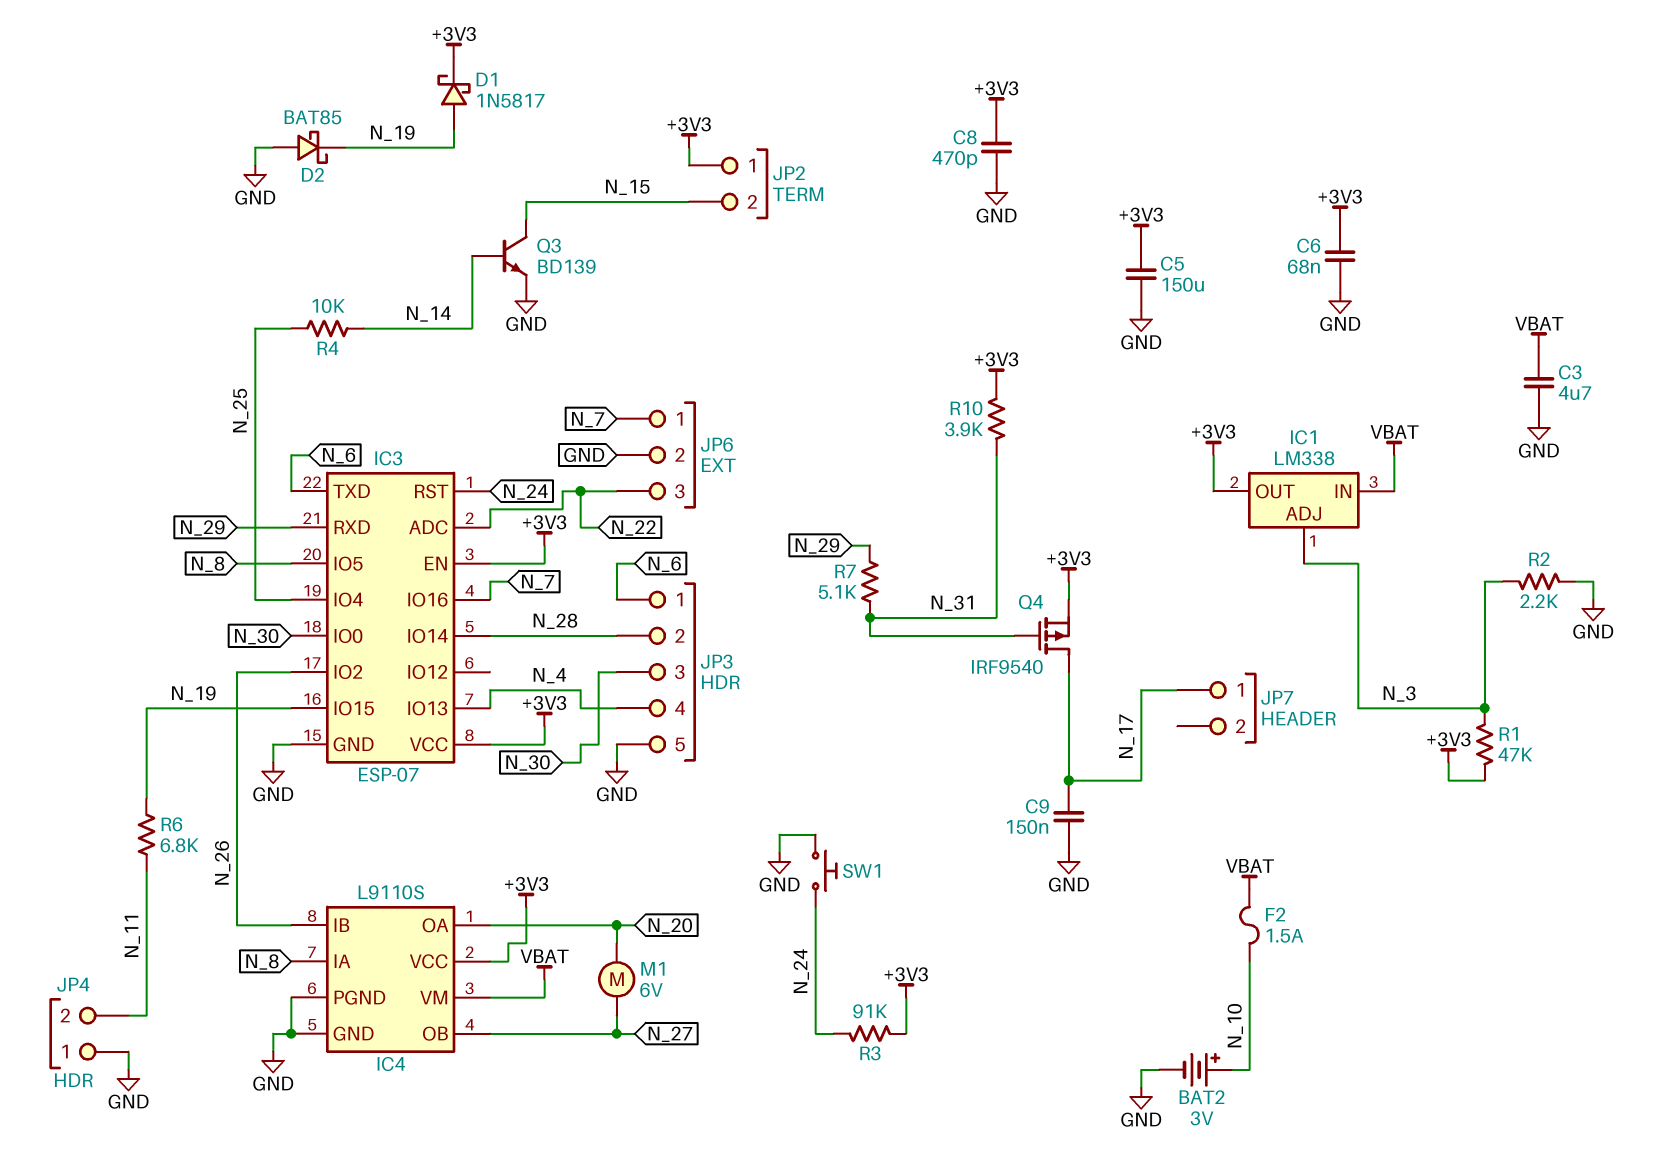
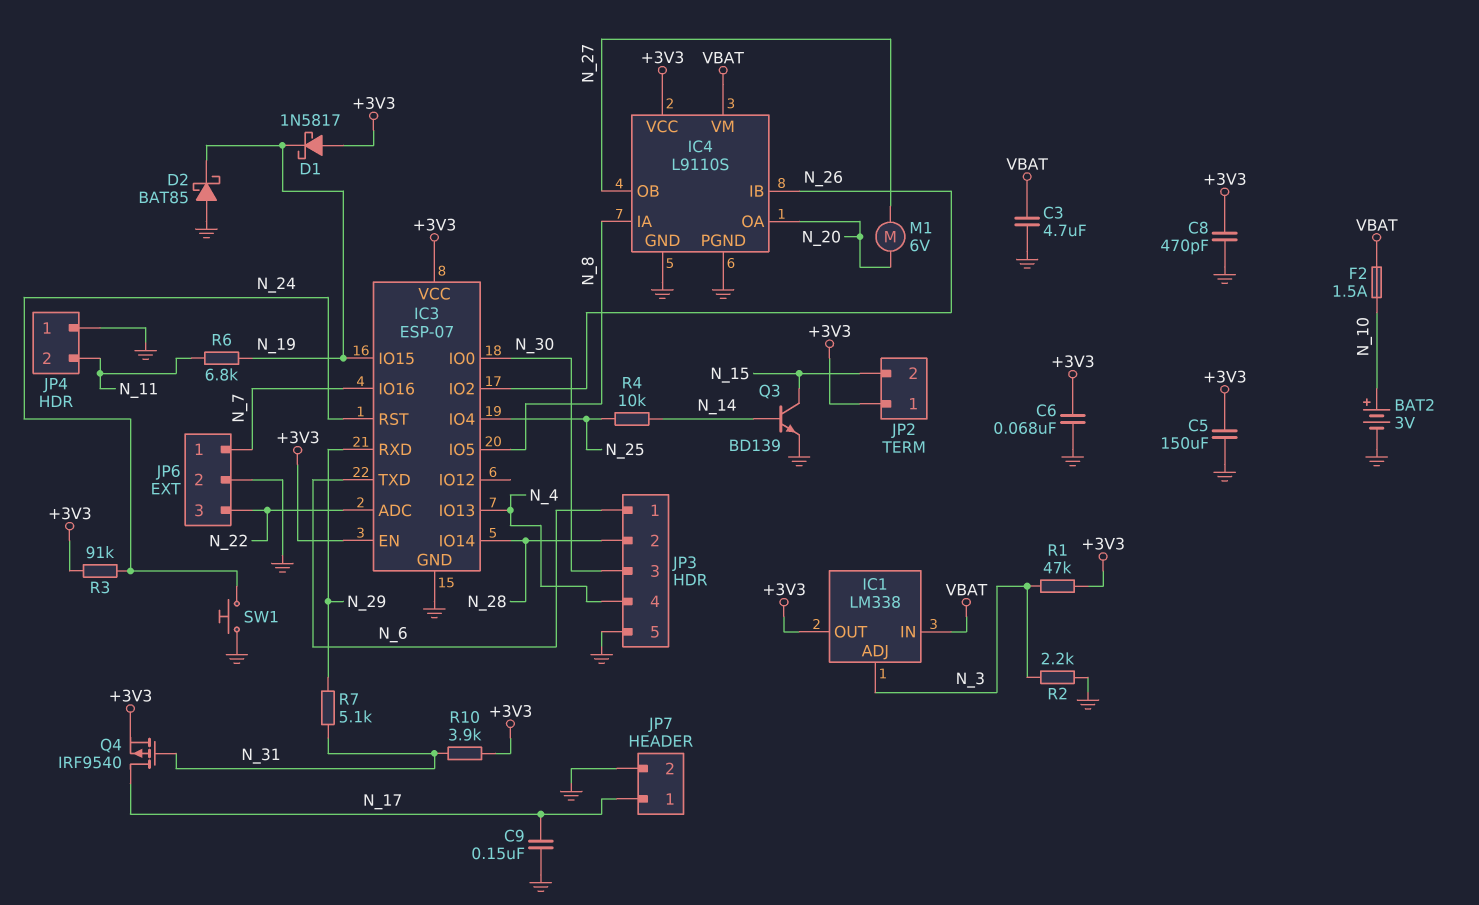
D1: schottky 1N5817 (A N_19, K +3V3) -> schottky 1N5817 (A +3V3, K N_19)
JP7 pin 2: none -> GND

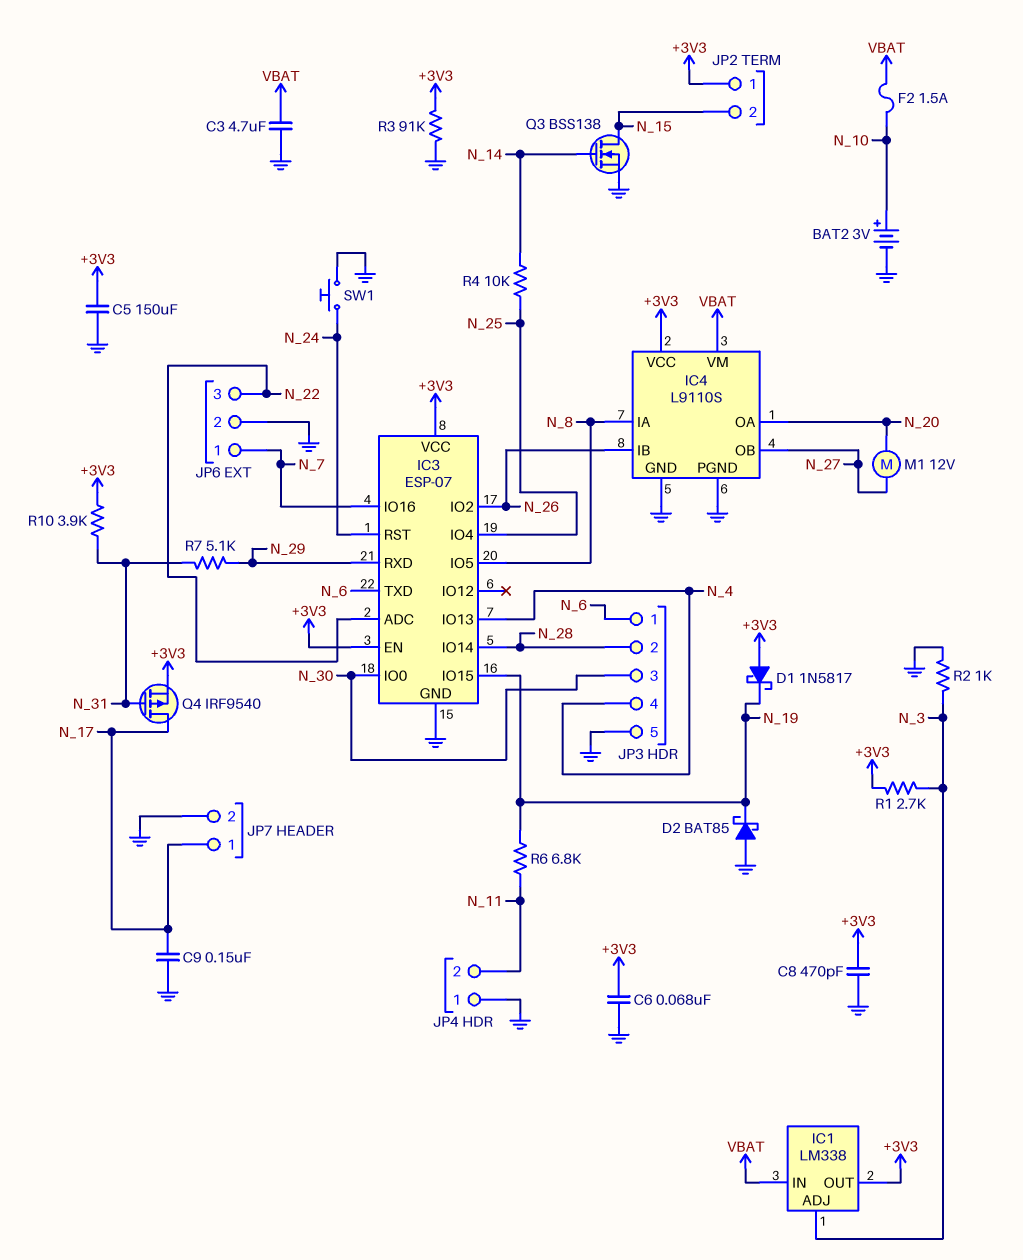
M1: motor 6V (N_20, N_27) -> motor 12V (N_20, N_27)
Q3: NPN BD139 (B N_14, C N_15, E GND) -> NMOS BSS138 (G N_14, D N_15, S GND)
R1: 47k (+3V3, N_3) -> 2.7k (+3V3, N_3)
R2: 2.2k (GND, N_3) -> 1k (GND, N_3)
R3: 91k (+3V3, N_24) -> 91k (+3V3, GND)

